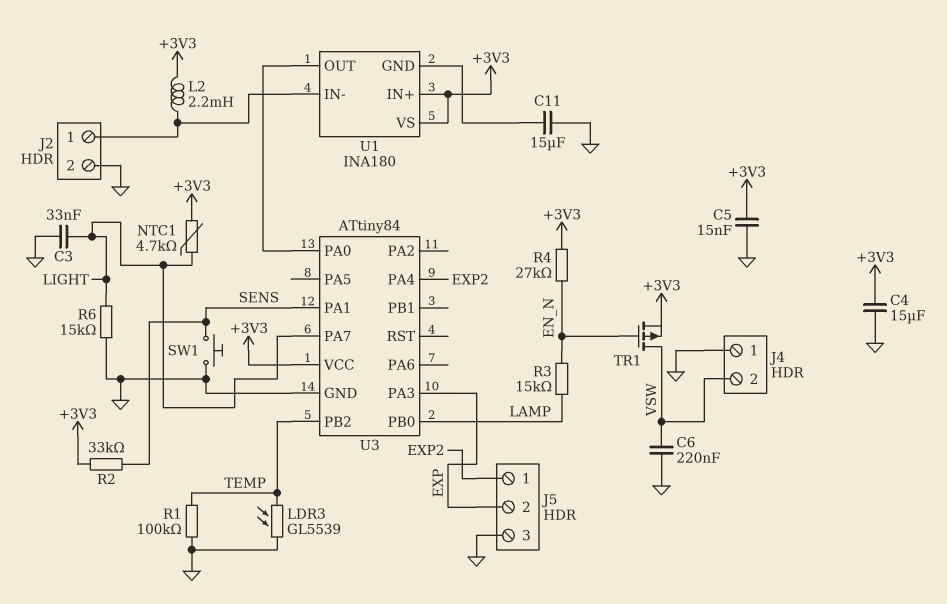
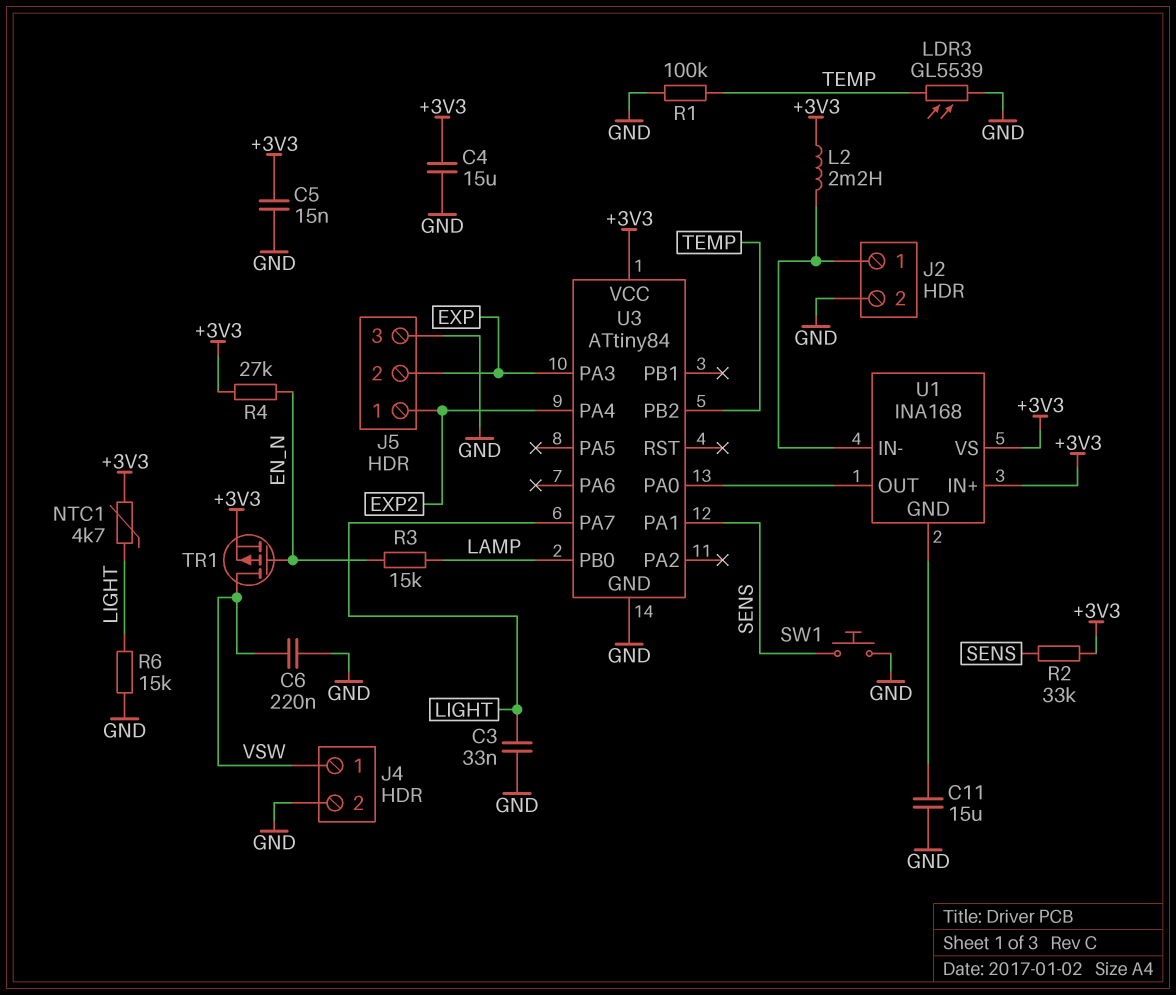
J4 pin 1: GND -> VSW
J4 pin 2: VSW -> GND
U1: INA180 -> INA168

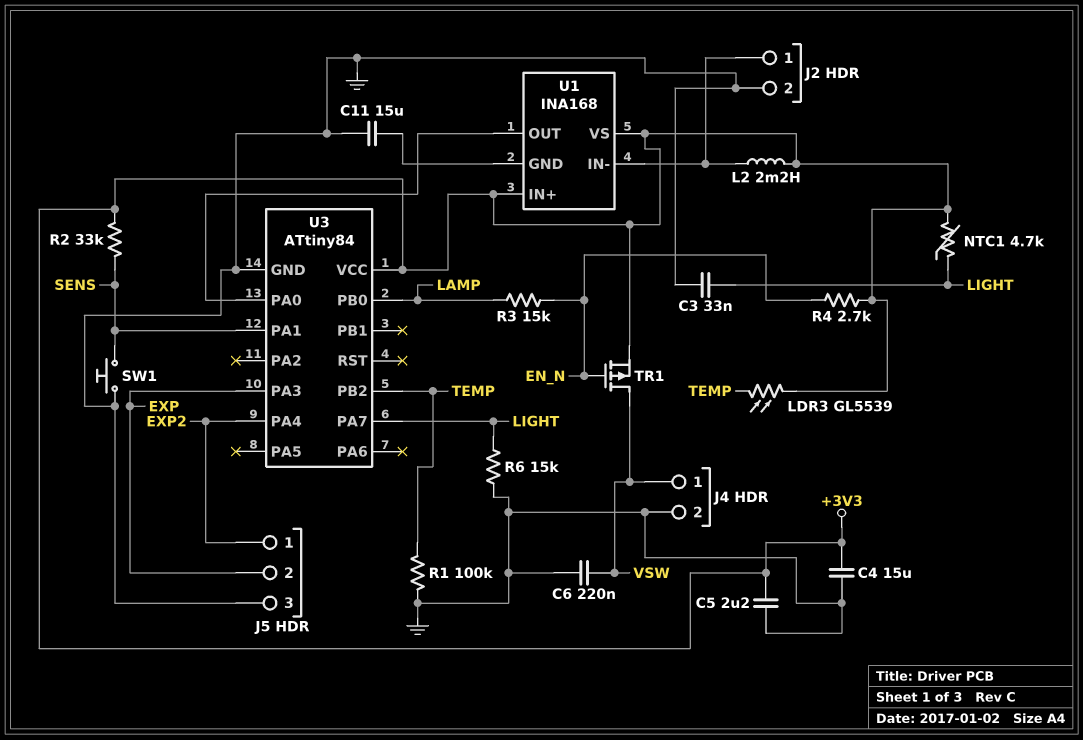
C5: 15nF (+3V3, GND) -> 2.2uF (+3V3, GND)
LDR3: GL5539 (GND, TEMP) -> GL5539 (+3V3, TEMP)
R4: 27k (+3V3, EN_N) -> 2.7k (+3V3, EN_N)

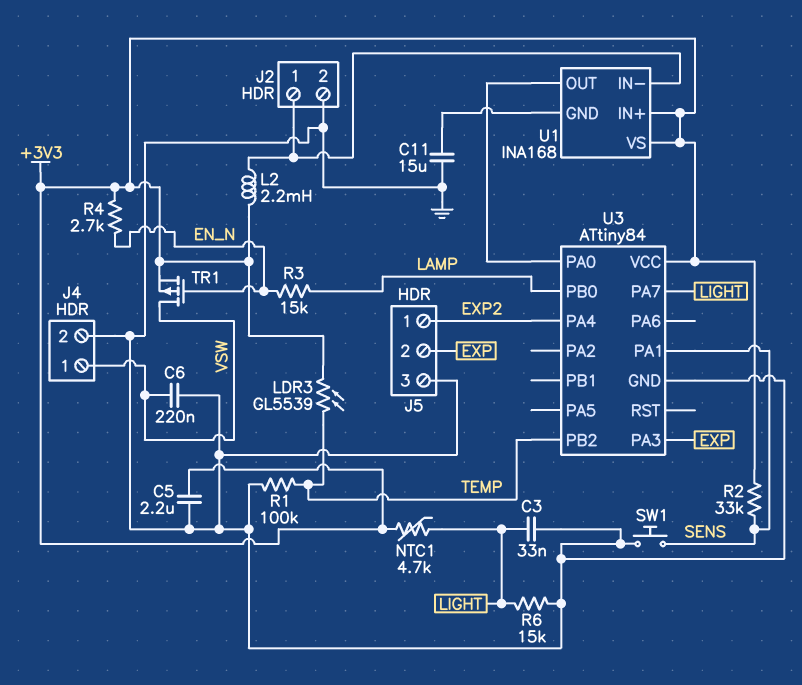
C4: 15uF (+3V3, GND) -> none

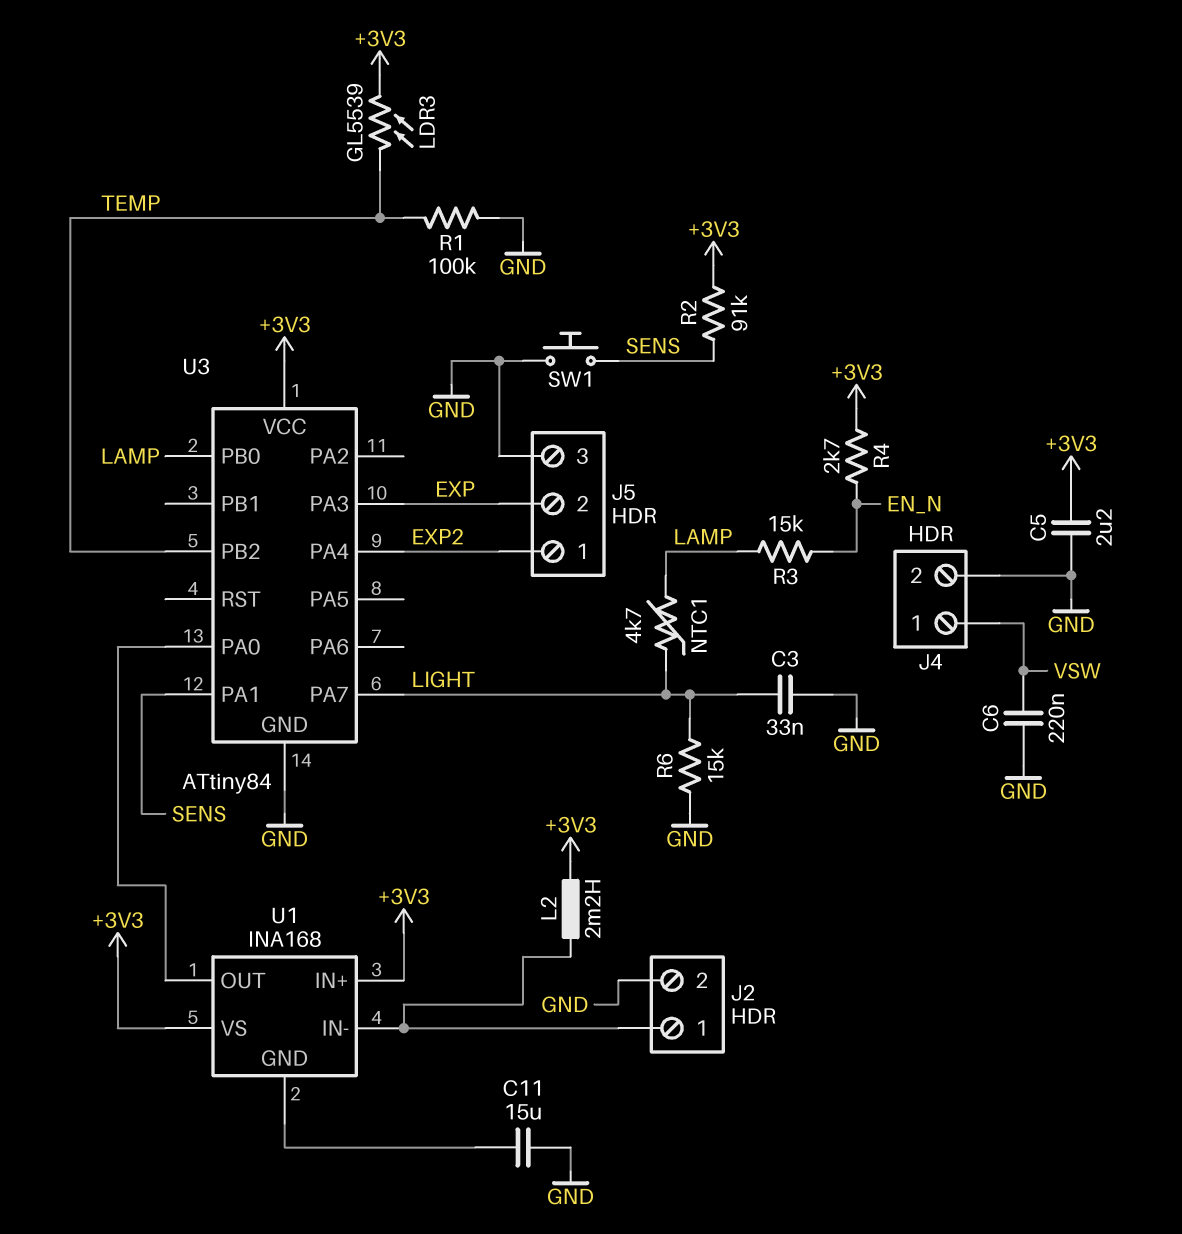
NTC1: 4.7k (+3V3, LIGHT) -> 4.7k (LAMP, LIGHT)
R2: 33k (+3V3, SENS) -> 91k (+3V3, SENS)
TR1: PMOS (G EN_N, D VSW, S +3V3) -> none

